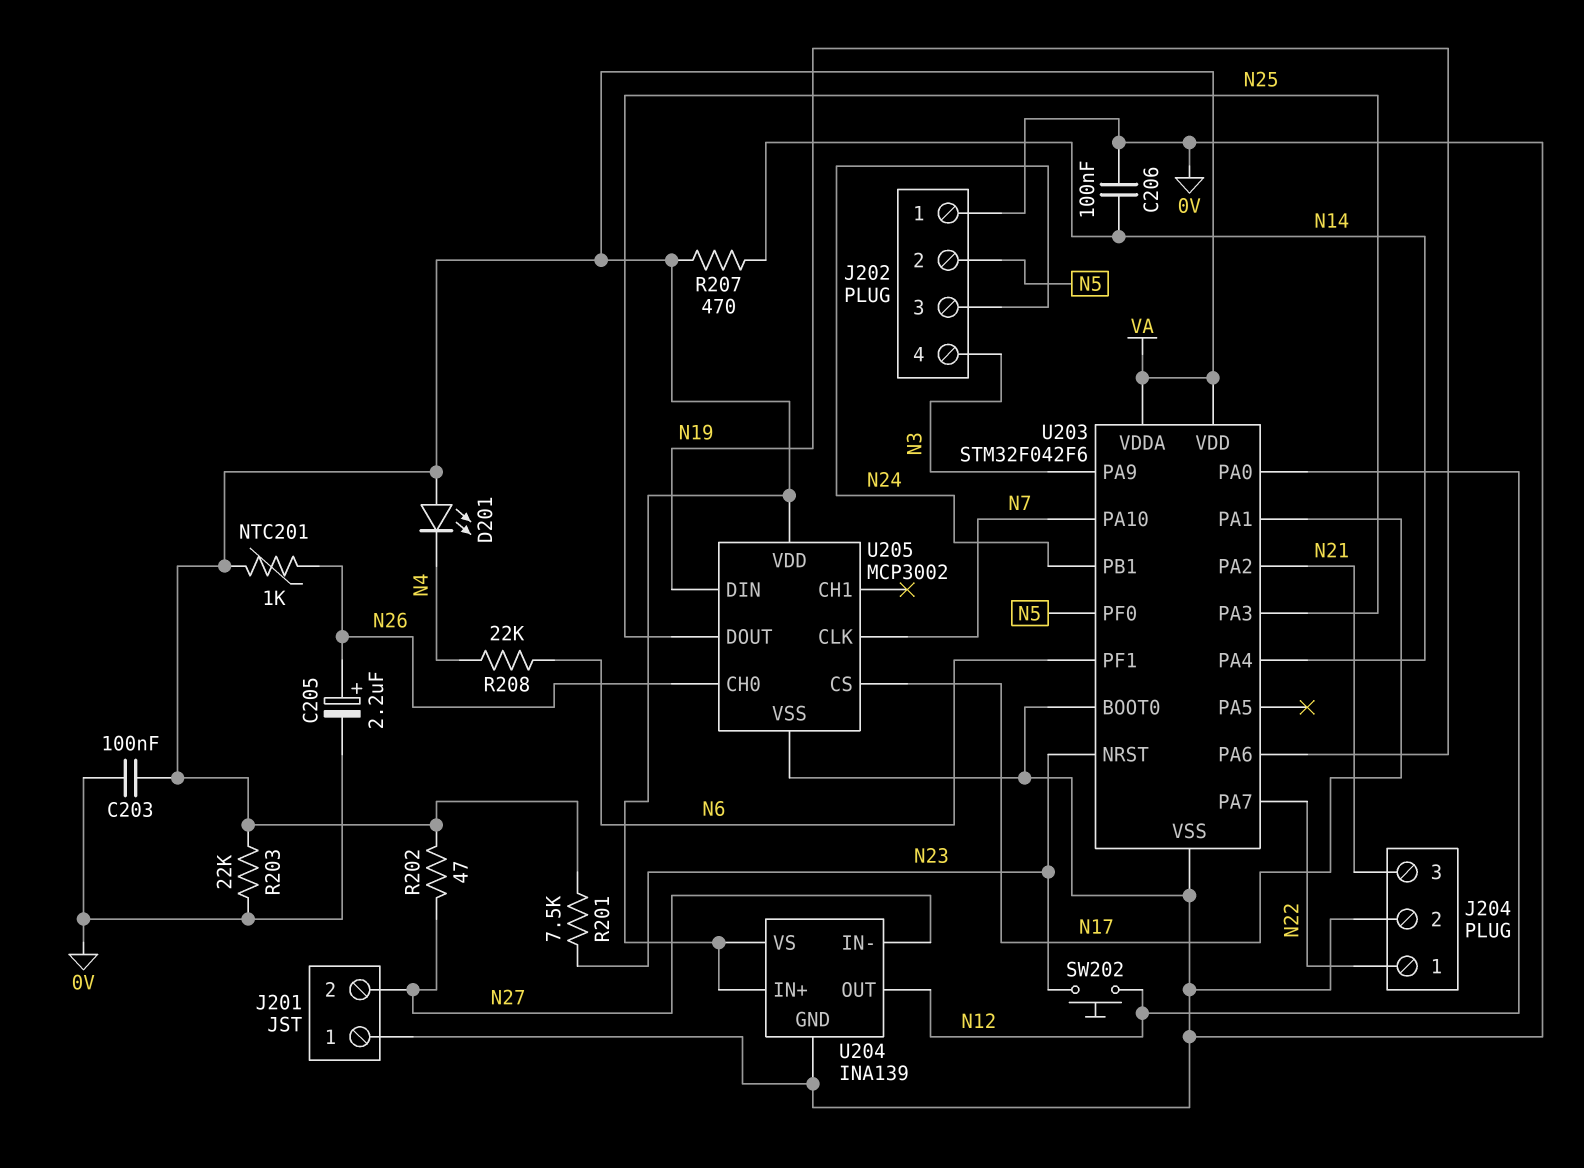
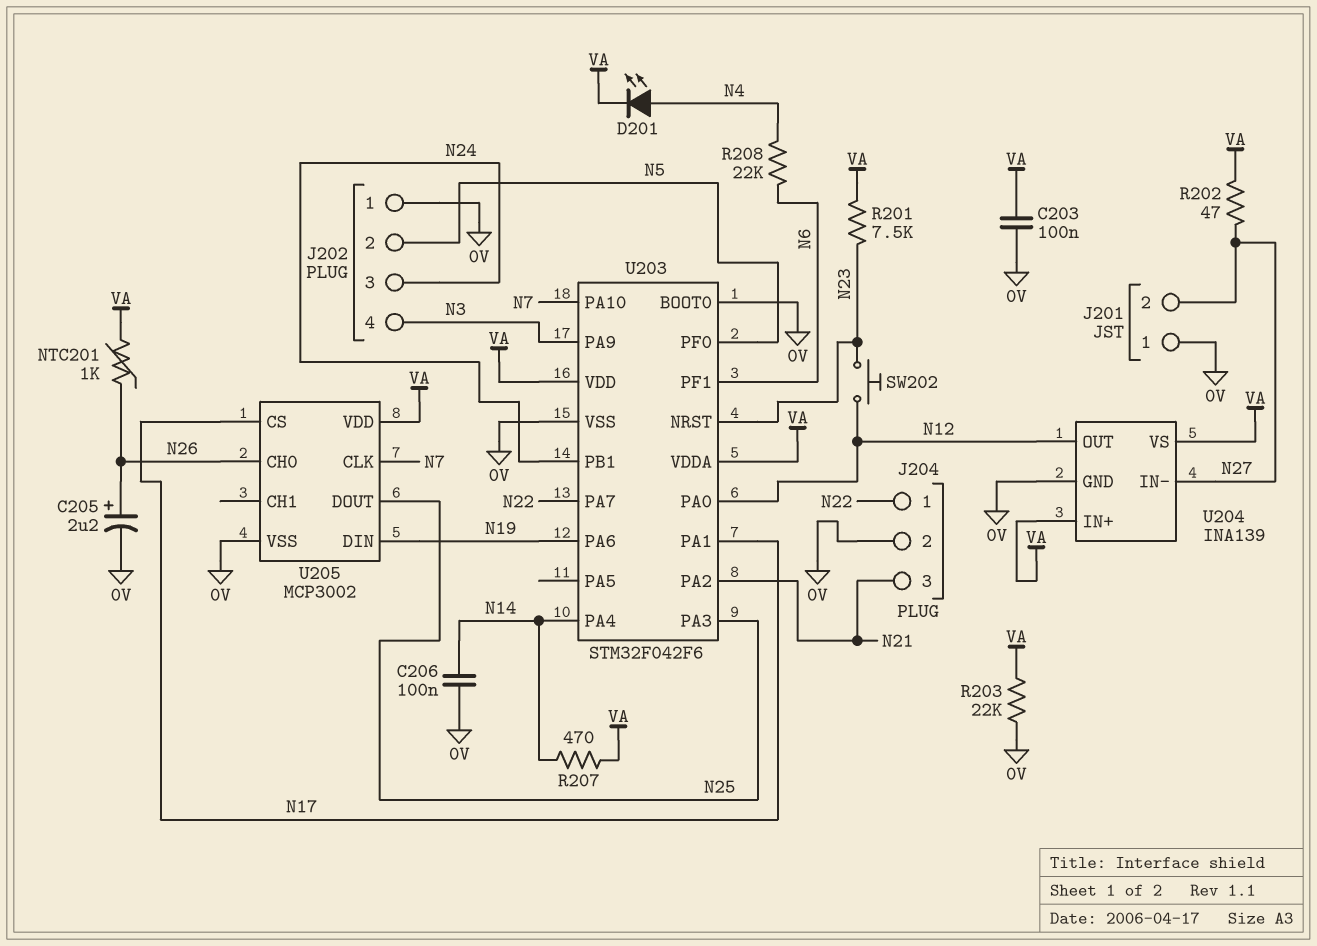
D201: LED (A VA, K N4) -> LED (A N4, K VA)

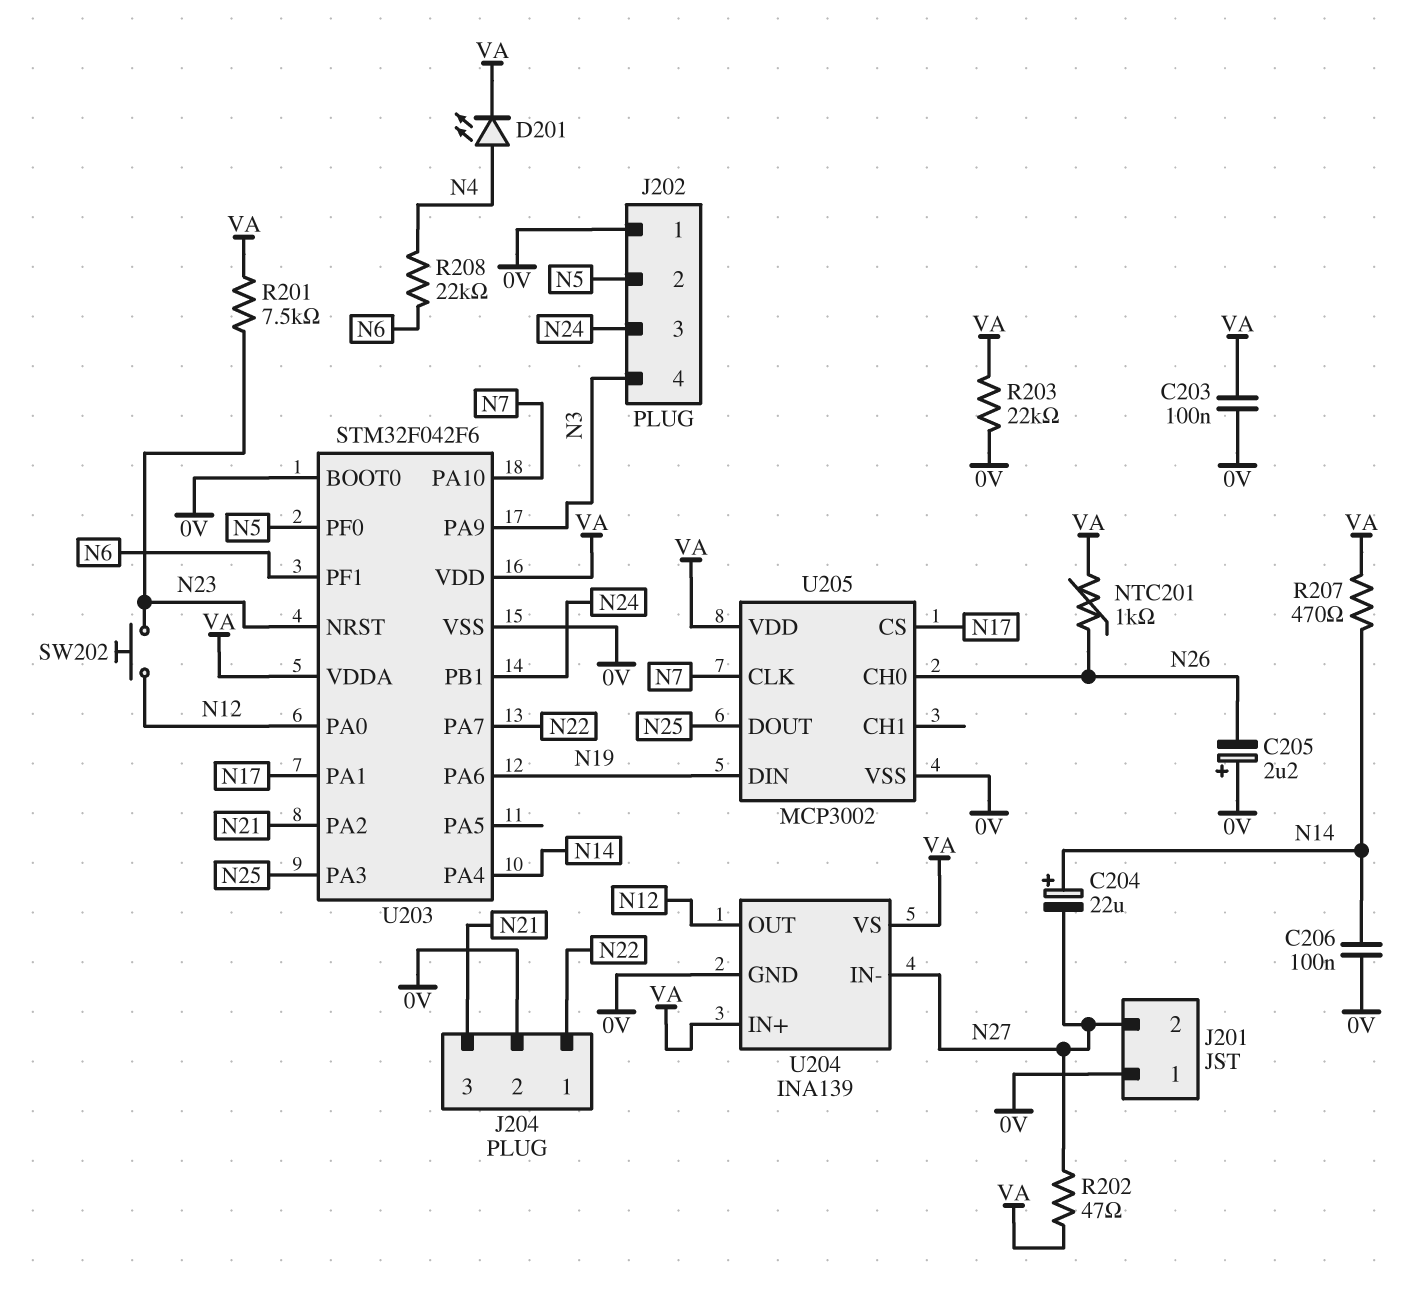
C204: none -> 22uF (plus N14, minus N27)
C205: 2.2uF (plus N26, minus 0V) -> 2.2uF (plus 0V, minus N26)

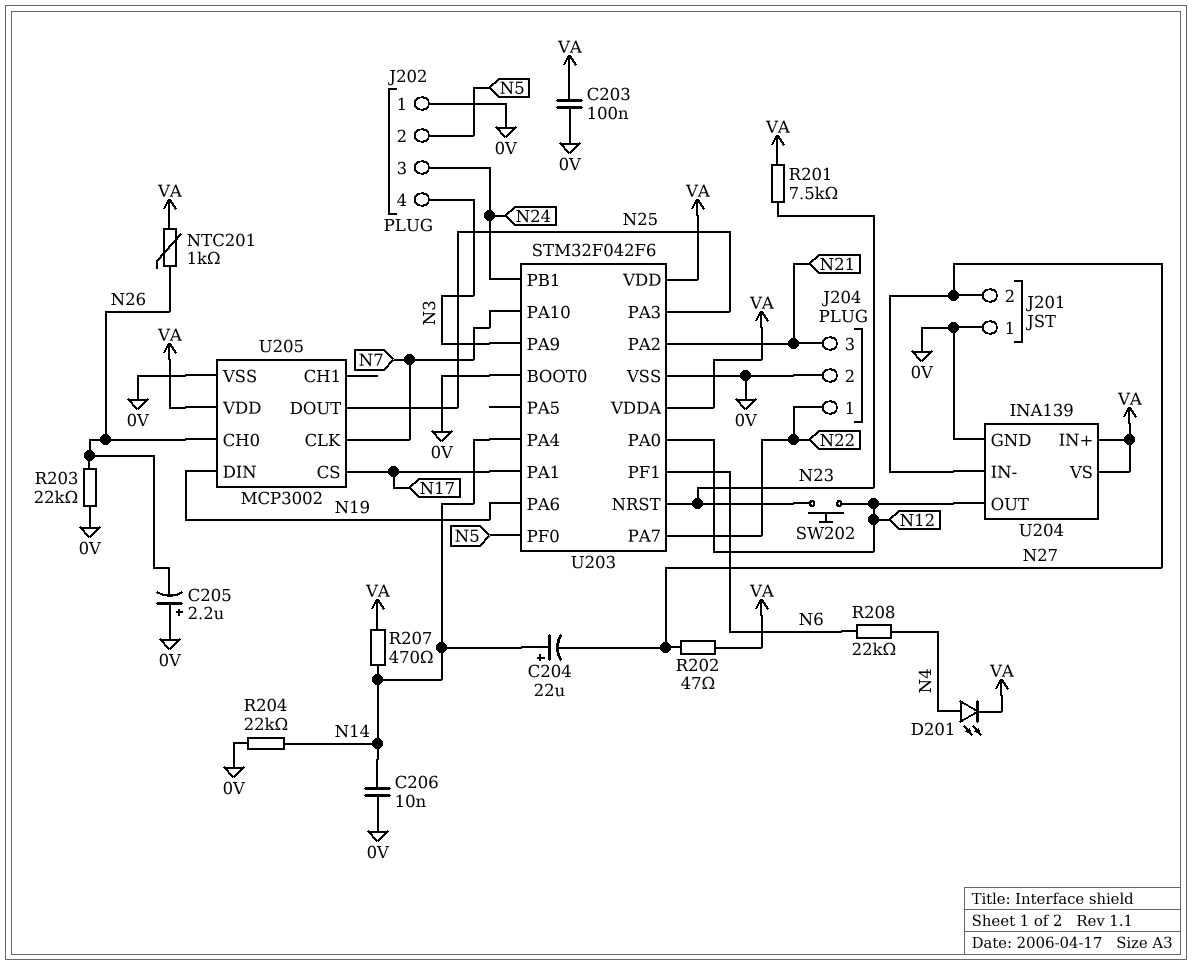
C206: 100nF (0V, N14) -> 10nF (0V, N14)
R203: 22k (0V, VA) -> 22k (0V, N26)
R204: none -> 22k (0V, N14)

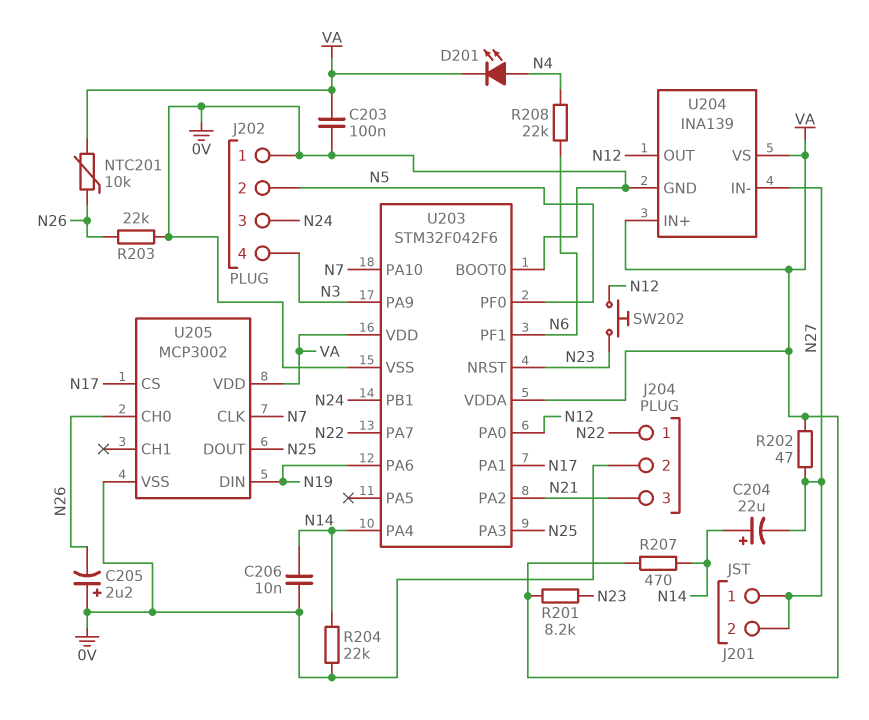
J201 pin 1: 0V -> N27
NTC201: 1k (N26, VA) -> 10k (N26, VA)
R201: 7.5k (N23, VA) -> 8.2k (N23, VA)

